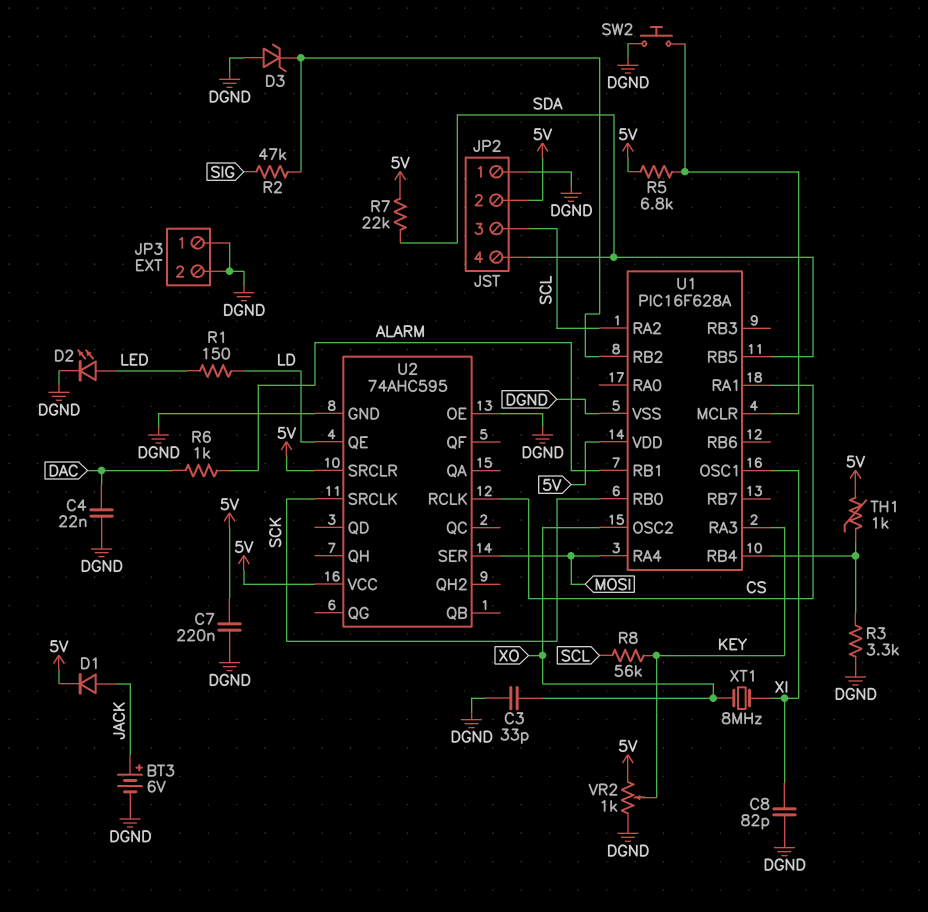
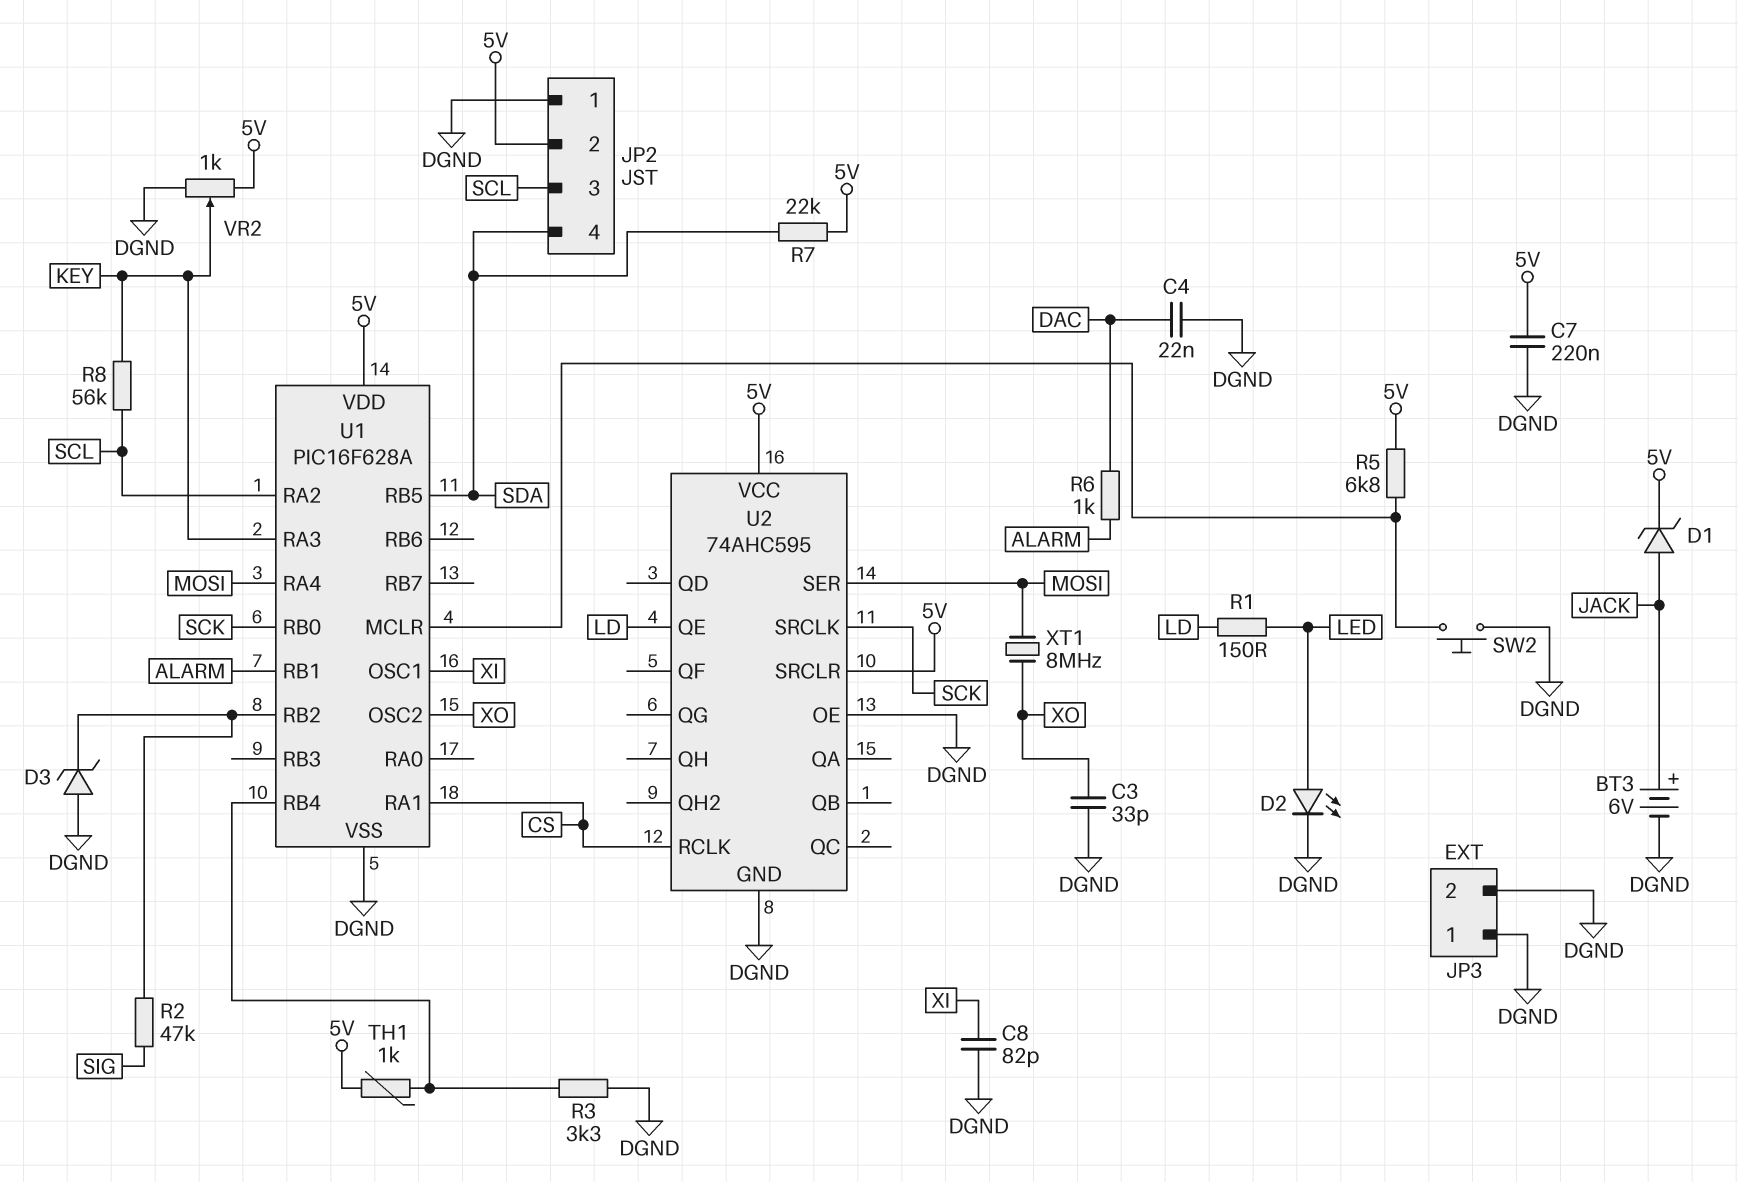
D1: diode (A JACK, K 5V) -> zener (A JACK, K 5V)
XT1: 8MHz (XI, XO) -> 8MHz (MOSI, XO)

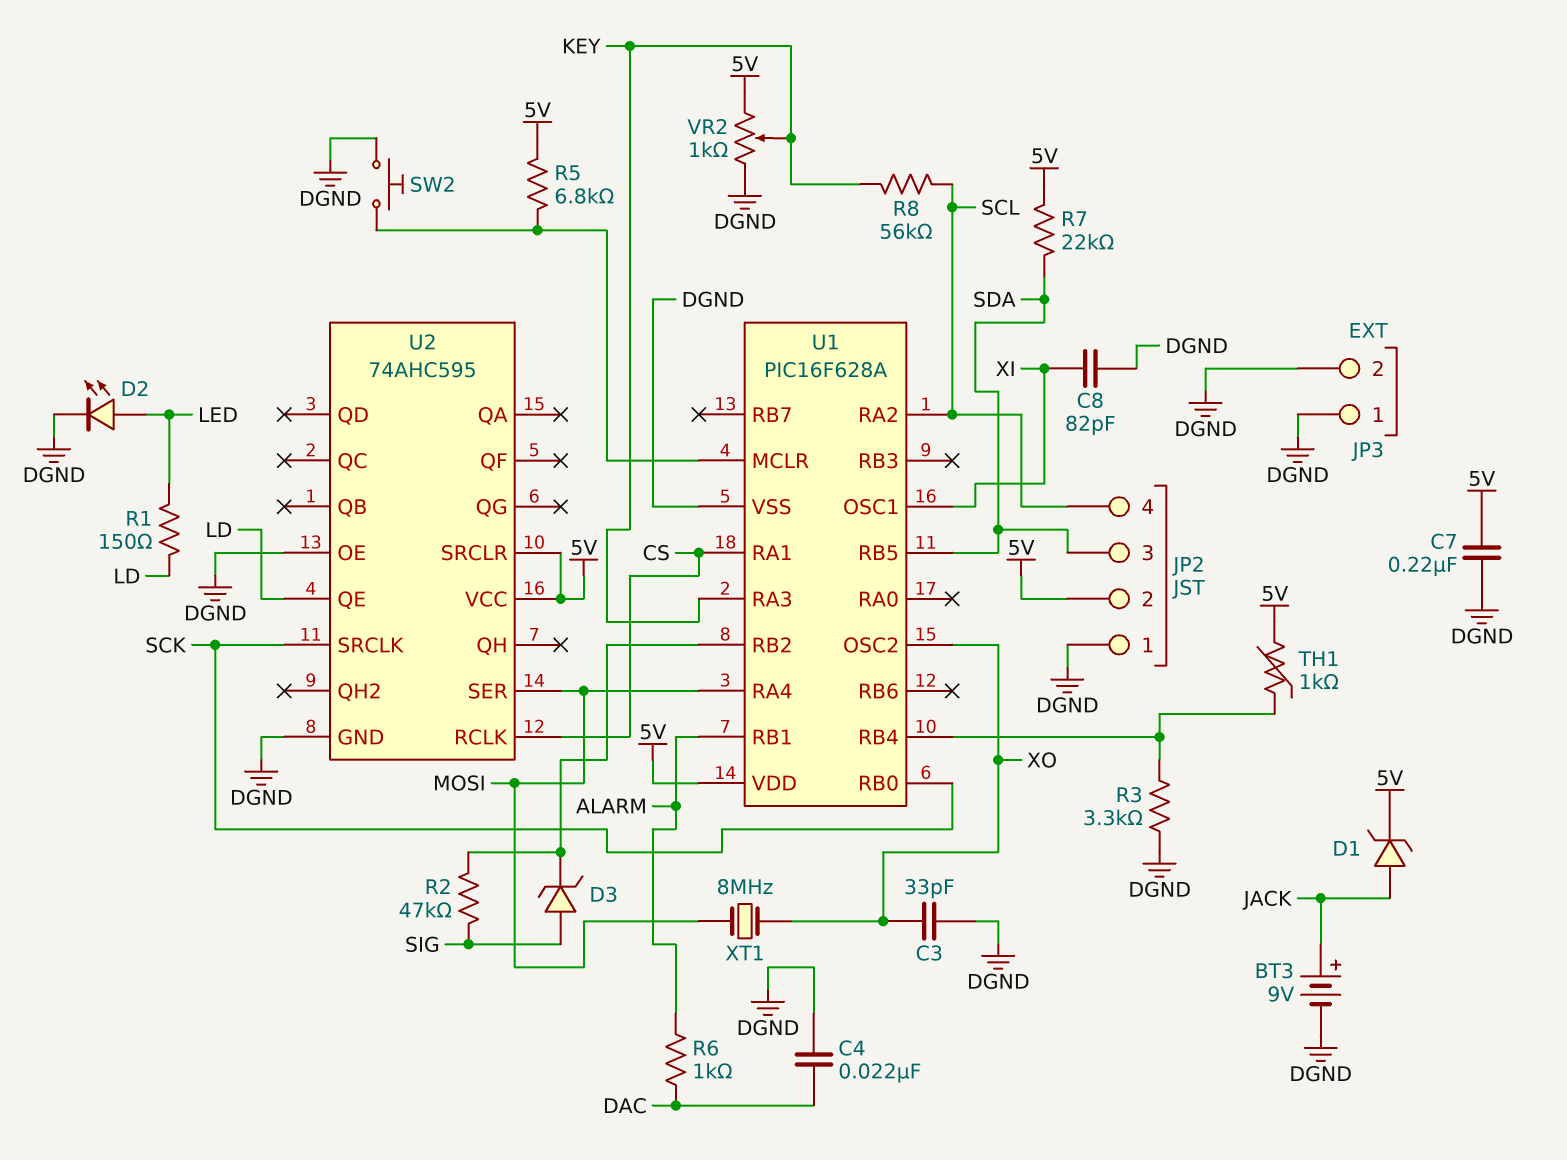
BT3: 6V (plus JACK, minus DGND) -> 9V (plus JACK, minus DGND)
D3: zener (A DGND, K U1/RB2) -> zener (A SIG, K U1/RB2)
JP2 pin 3: SCL -> SDA
JP2 pin 4: SDA -> SCL

